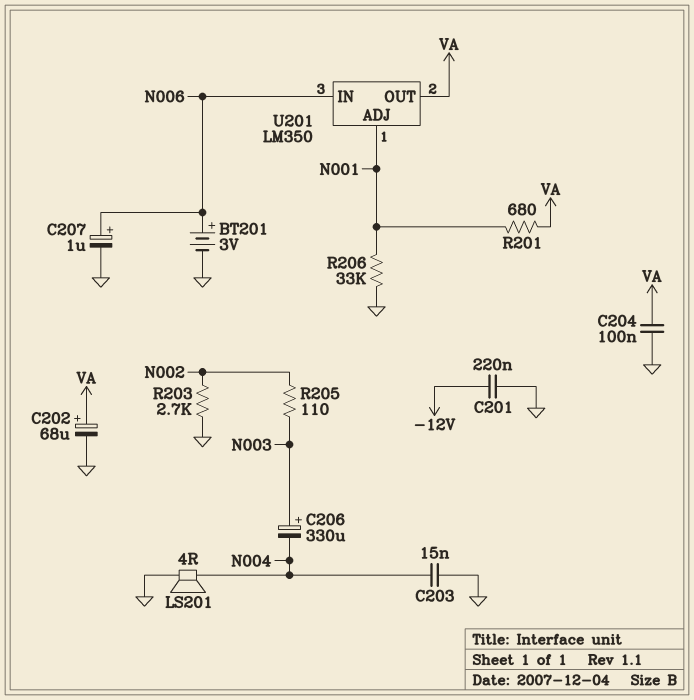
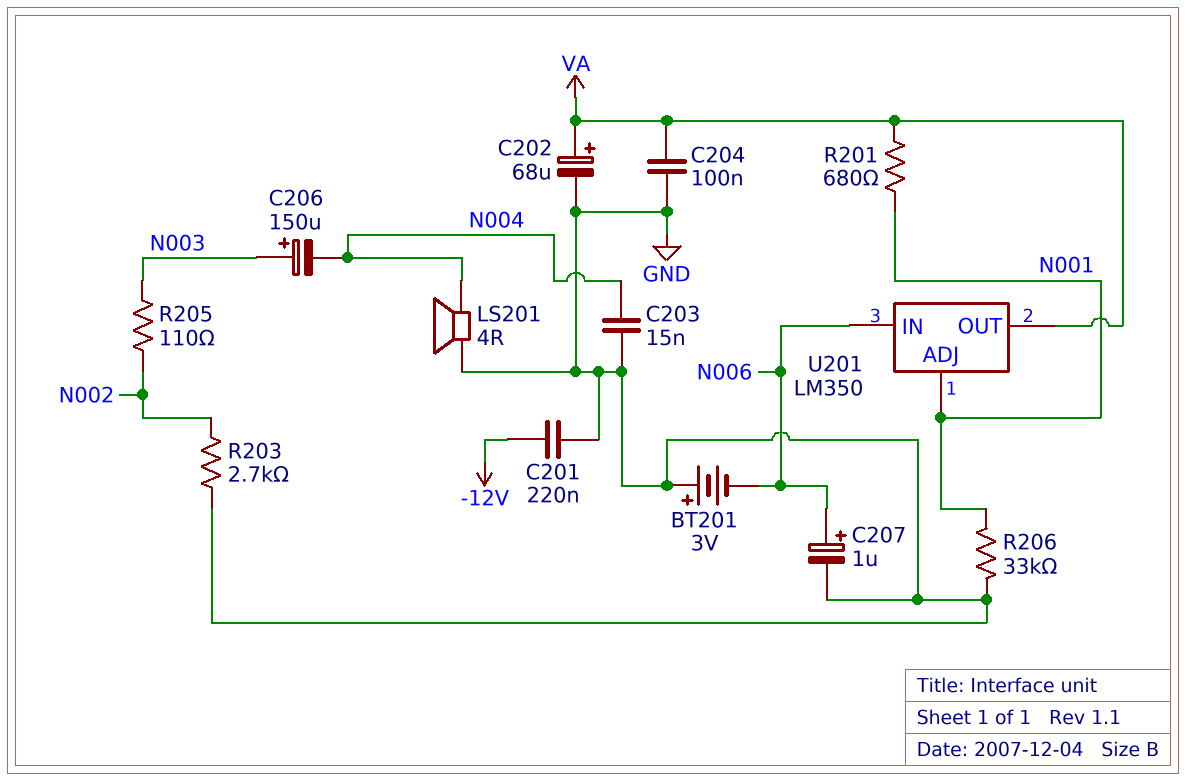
BT201: 3V (plus N006, minus GND) -> 3V (plus GND, minus N006)
C206: 330uF (plus N003, minus N004) -> 150uF (plus N003, minus N004)

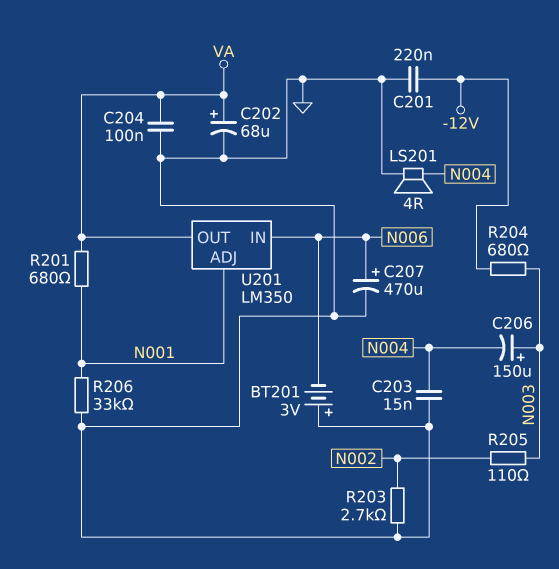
C207: 1uF (plus N006, minus GND) -> 470uF (plus N006, minus GND)
R204: none -> 680 (-12V, N003)

